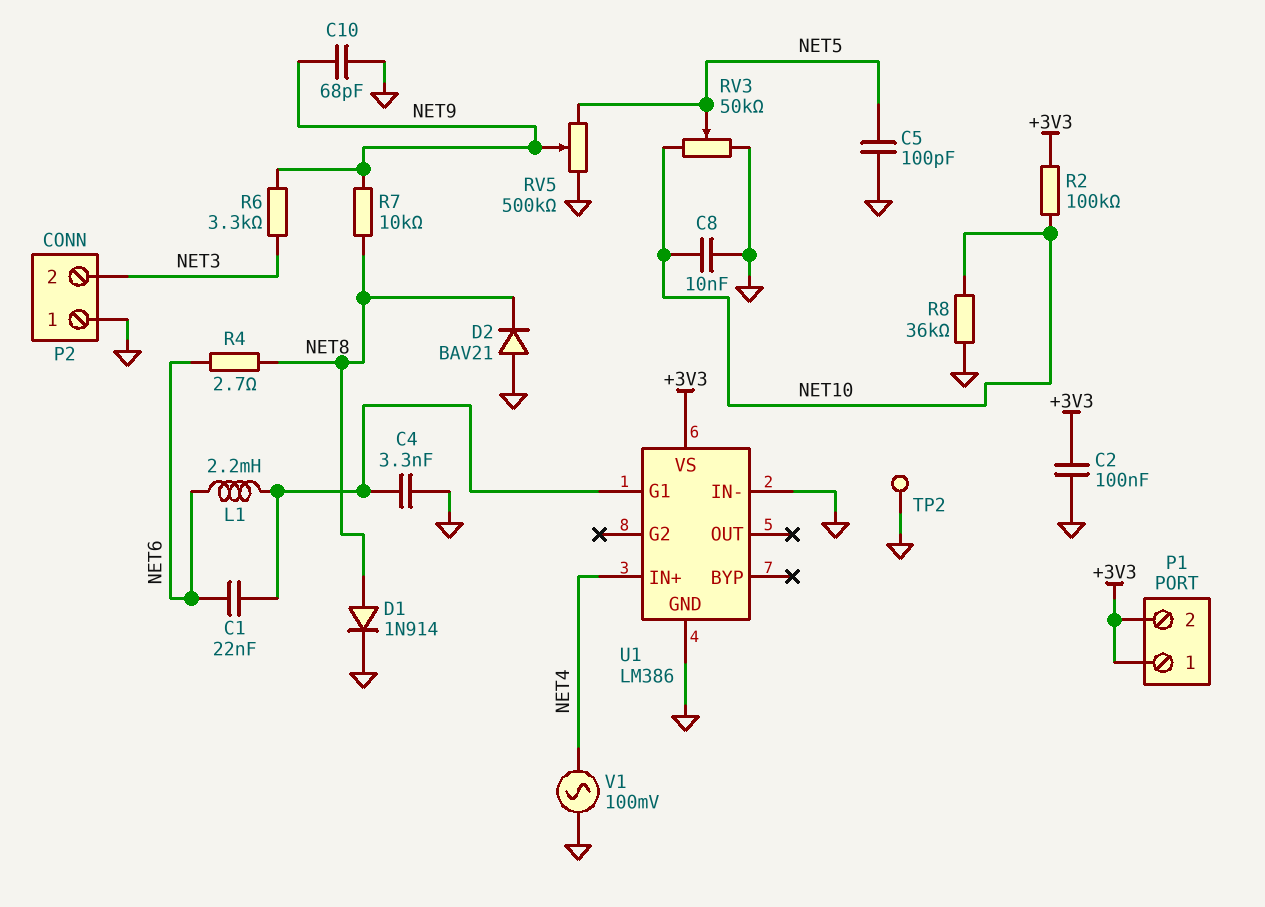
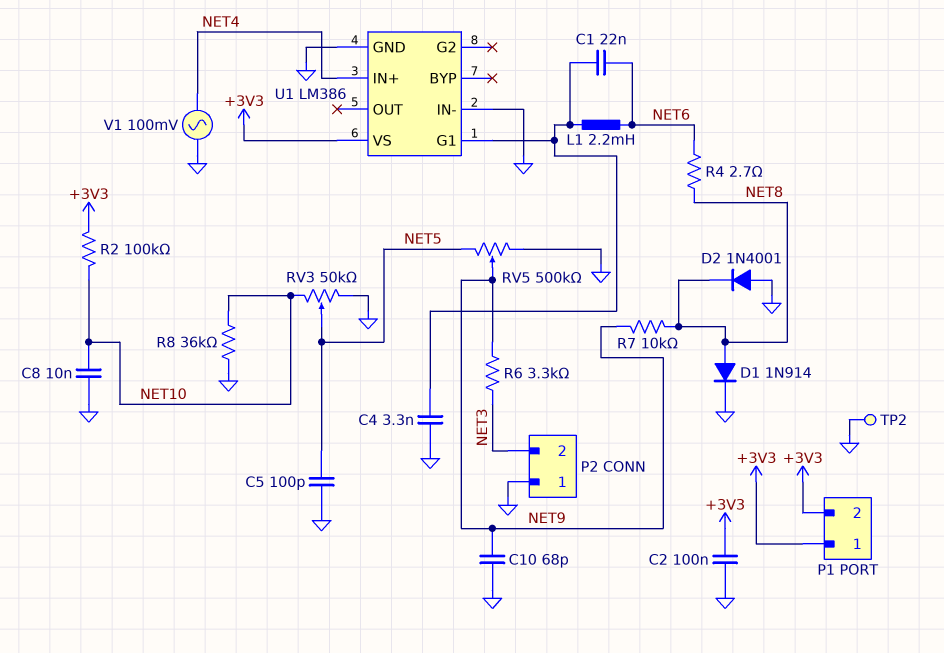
D2: diode BAV21 (A GND, K NET8) -> diode 1N4001 (A GND, K NET8)

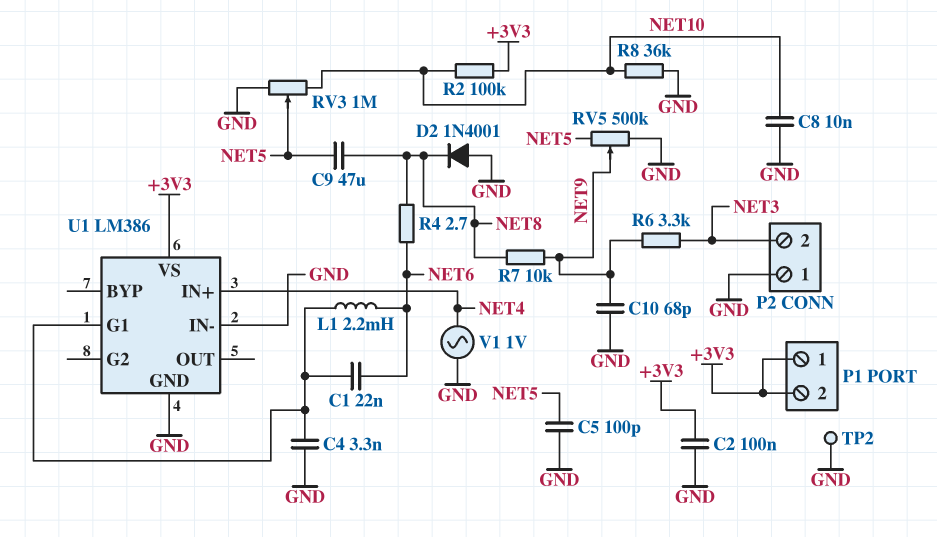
C9: none -> 47uF (NET5, NET8)
D1: diode 1N914 (A NET8, K GND) -> none
RV3: 50k (GND, NET10, wiper NET5) -> 1M (GND, NET10, wiper NET5)
V1: AC 100mV (GND, NET4) -> AC 1V (GND, NET4)

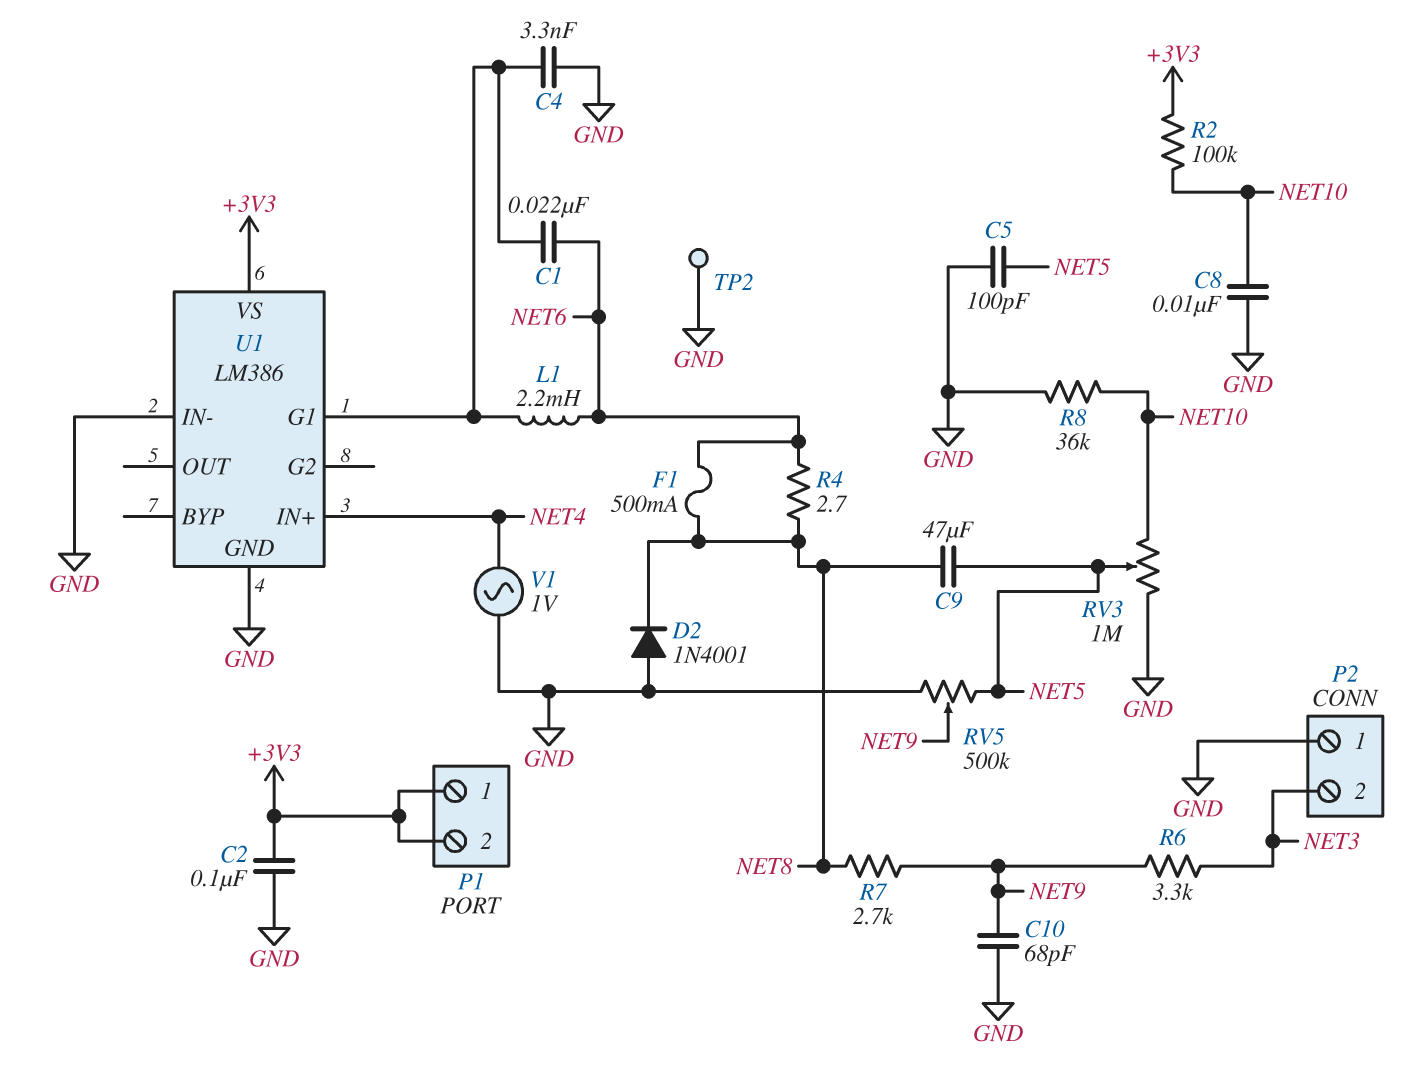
F1: none -> 500mA (NET6, NET8)
R7: 10k (NET8, NET9) -> 2.7k (NET8, NET9)

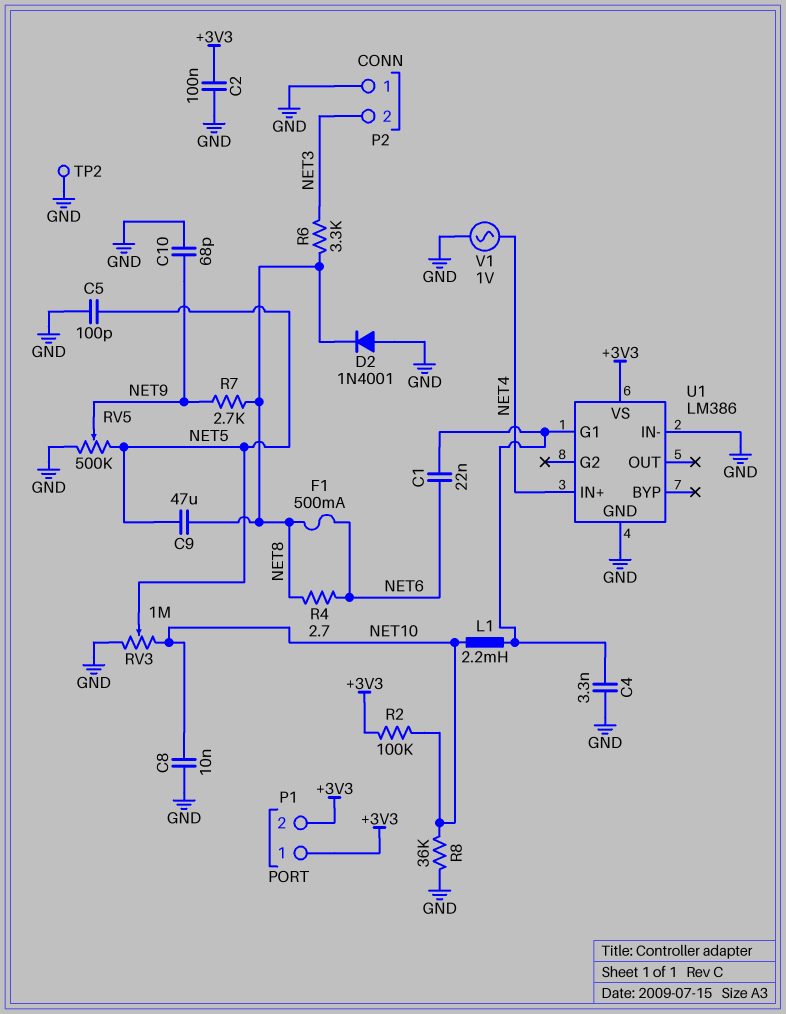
L1: 2.2mH (NET6, U1/G1) -> 2.2mH (NET10, U1/G1)
R6: 3.3k (NET3, NET9) -> 3.3k (NET3, NET8)

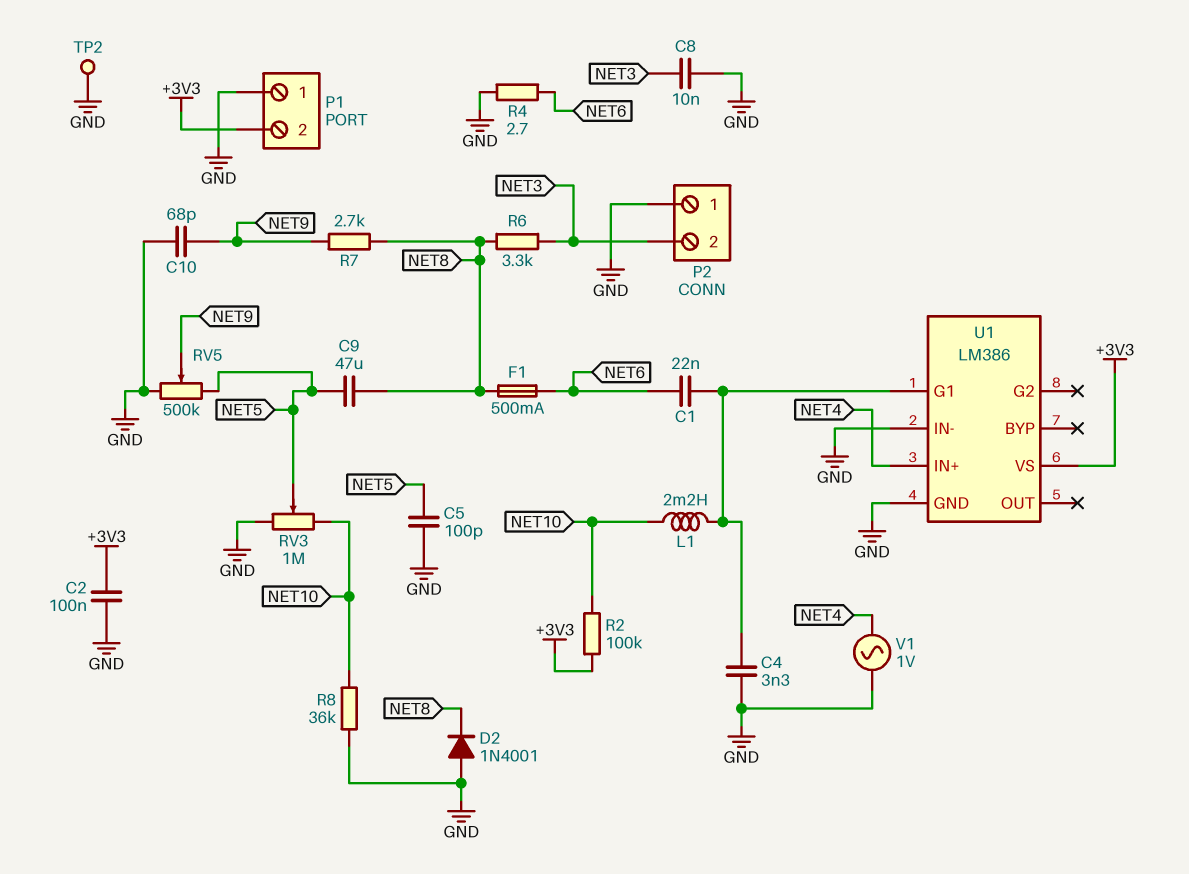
C8: 10nF (GND, NET10) -> 10nF (GND, NET3)
P1 pin 1: +3V3 -> GND
R4: 2.7 (NET6, NET8) -> 2.7 (GND, NET6)

